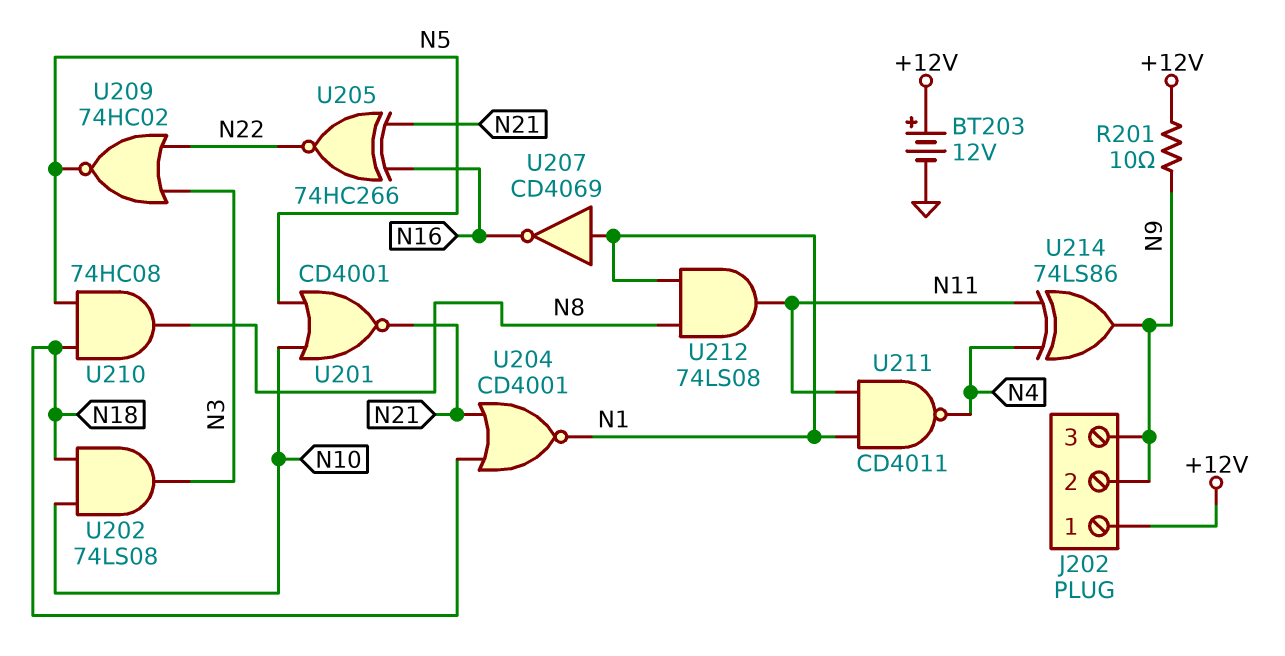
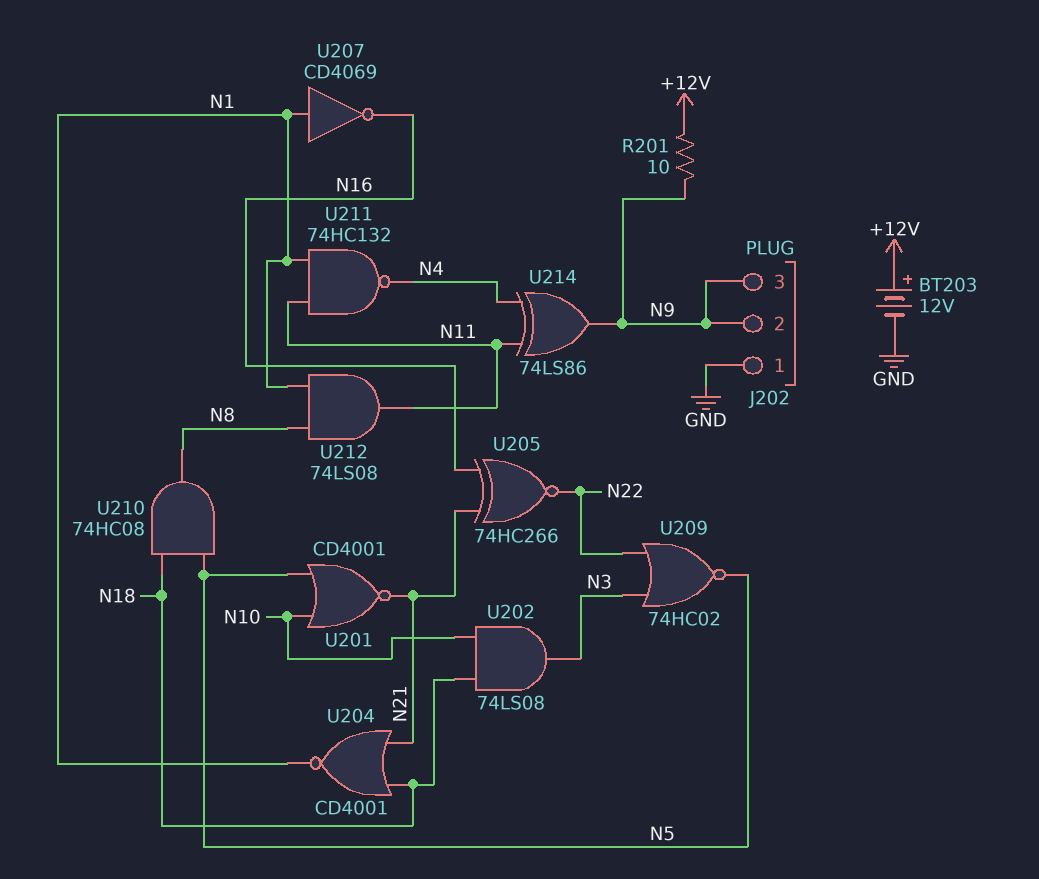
J202 pin 1: +12V -> GND
U211: NAND CD4011 (in N1, in N11, out N4) -> NAND 74HC132 (in N1, in N11, out N4)

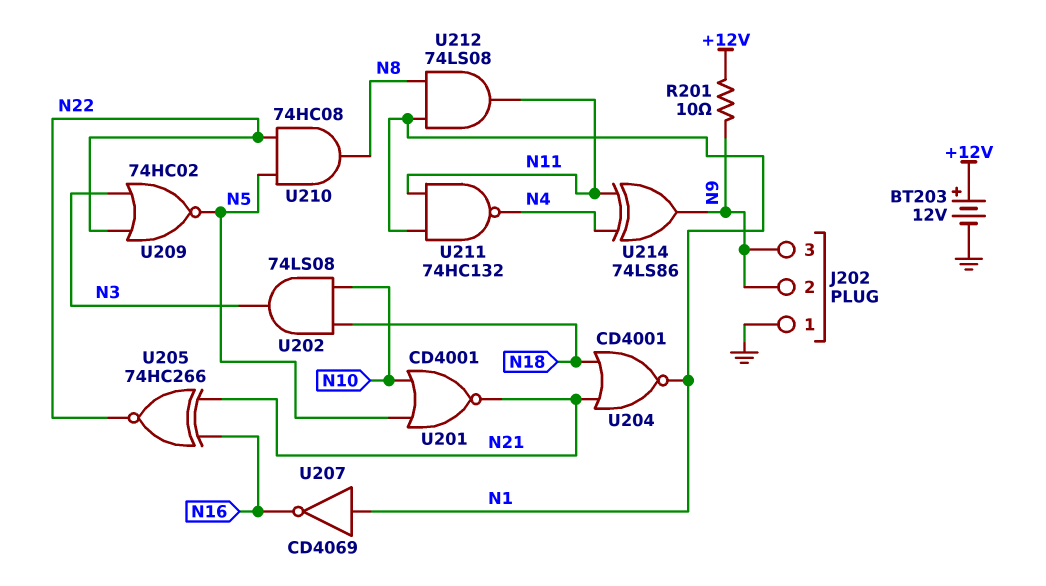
U210: AND 74HC08 (in N5, in N18, out N8) -> AND 74HC08 (in N5, in N22, out N8)

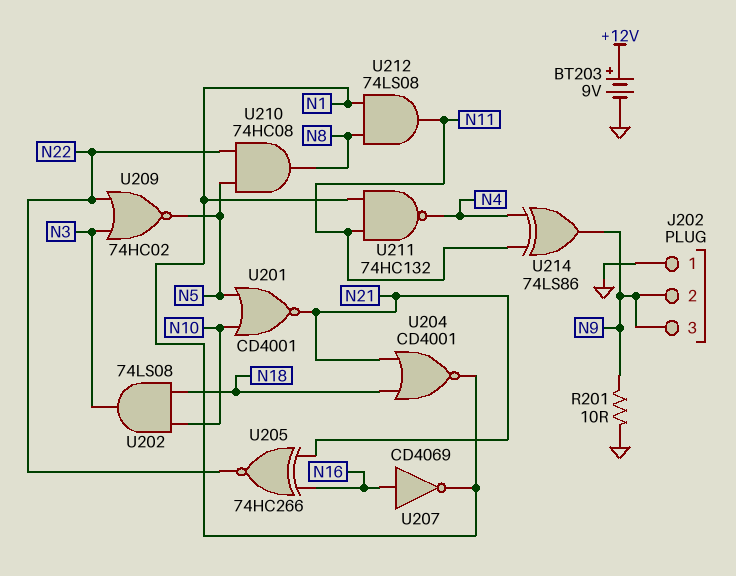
BT203: 12V (plus +12V, minus GND) -> 9V (plus +12V, minus GND)
R201: 10 (+12V, N9) -> 10 (GND, N9)
U207: NOT CD4069 (in N1, out N16) -> NOT CD4069 (in N16, out N1)

